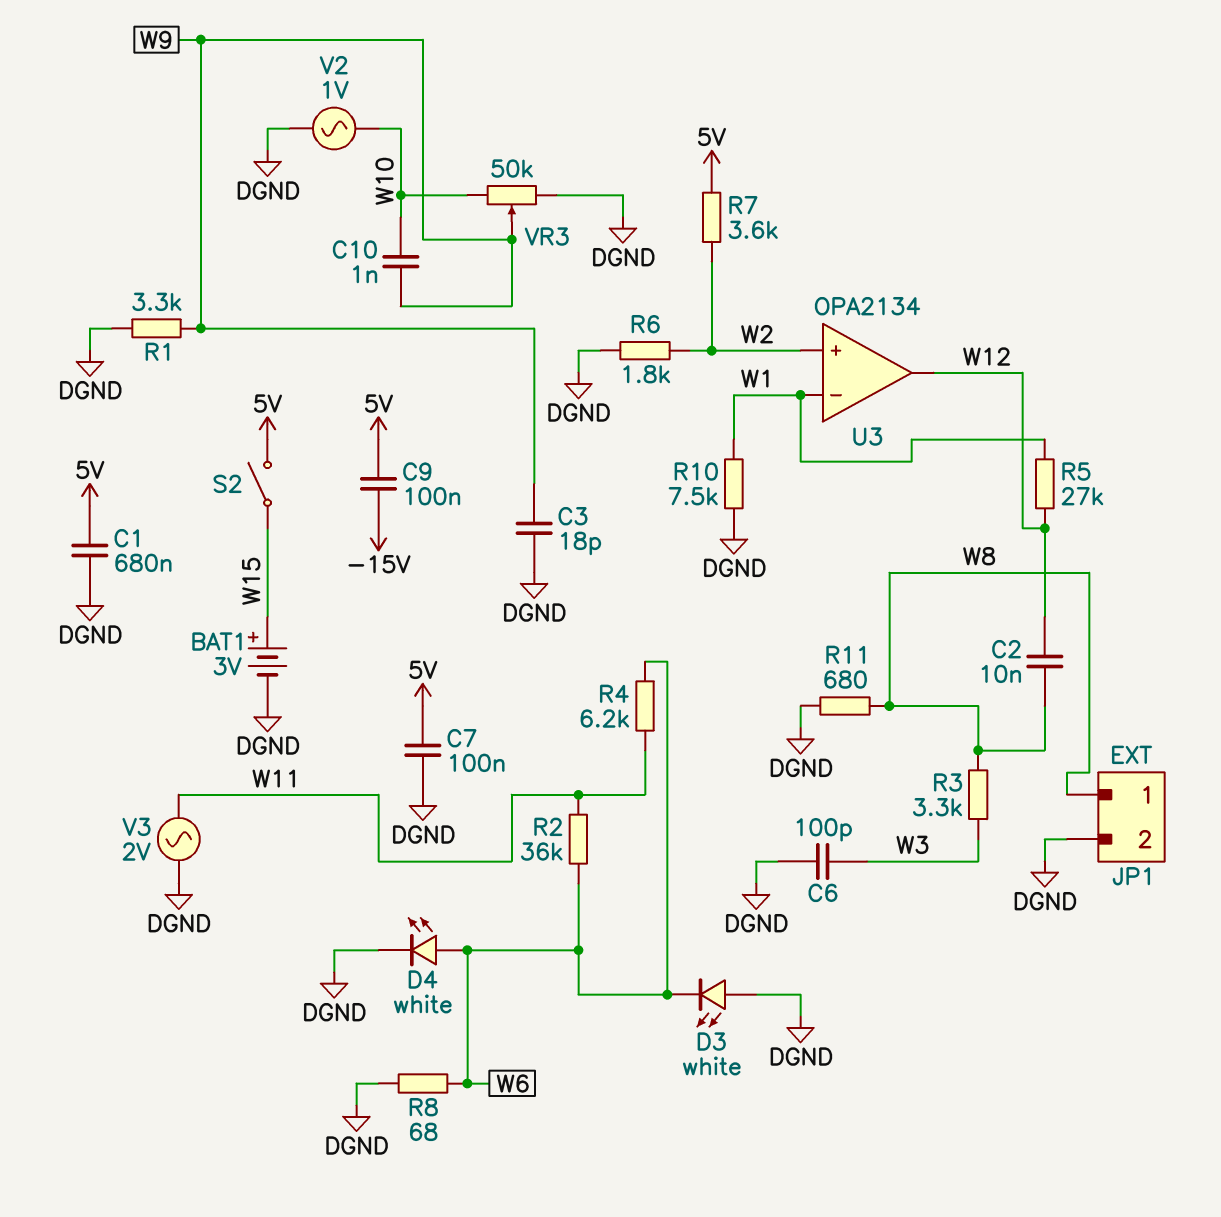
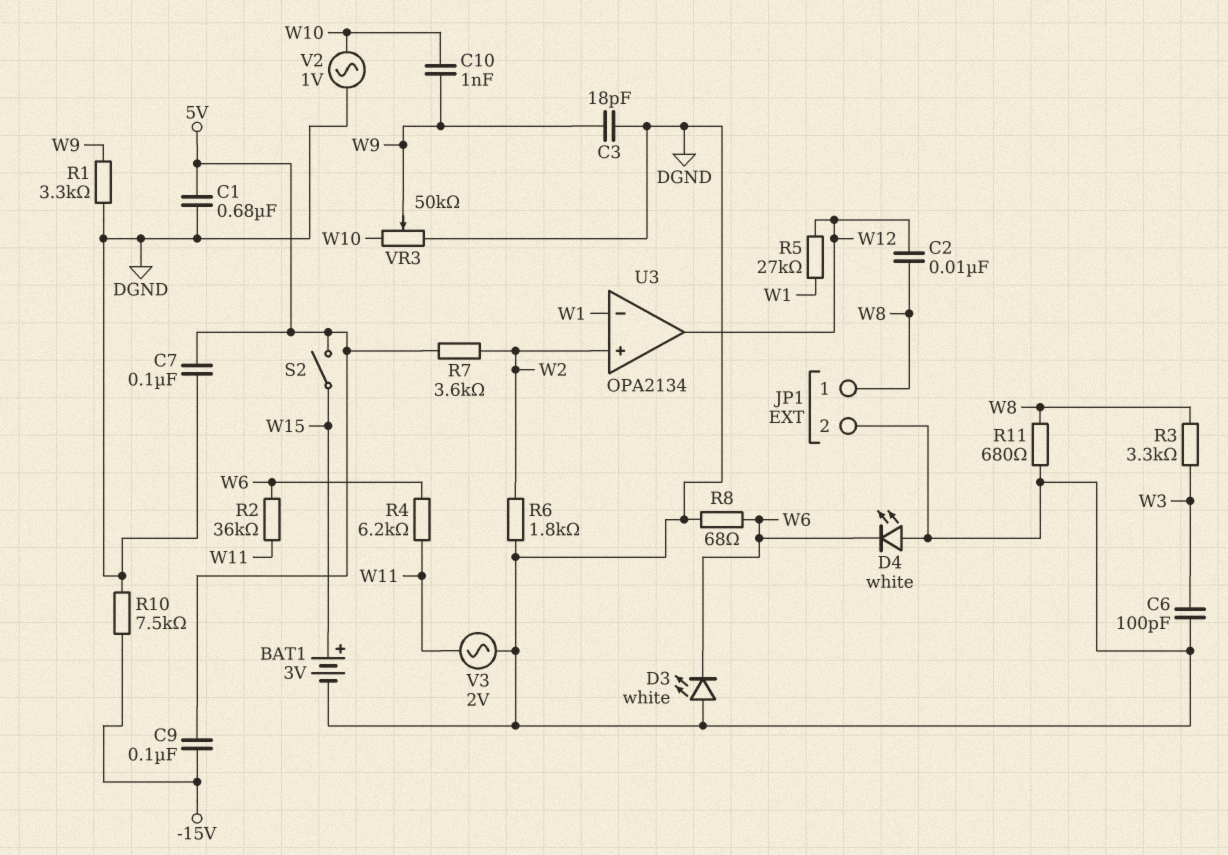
D4: LED white (A W6, K DGND) -> LED white (A DGND, K W6)
R10: 7.5k (DGND, W1) -> 7.5k (-15V, DGND)

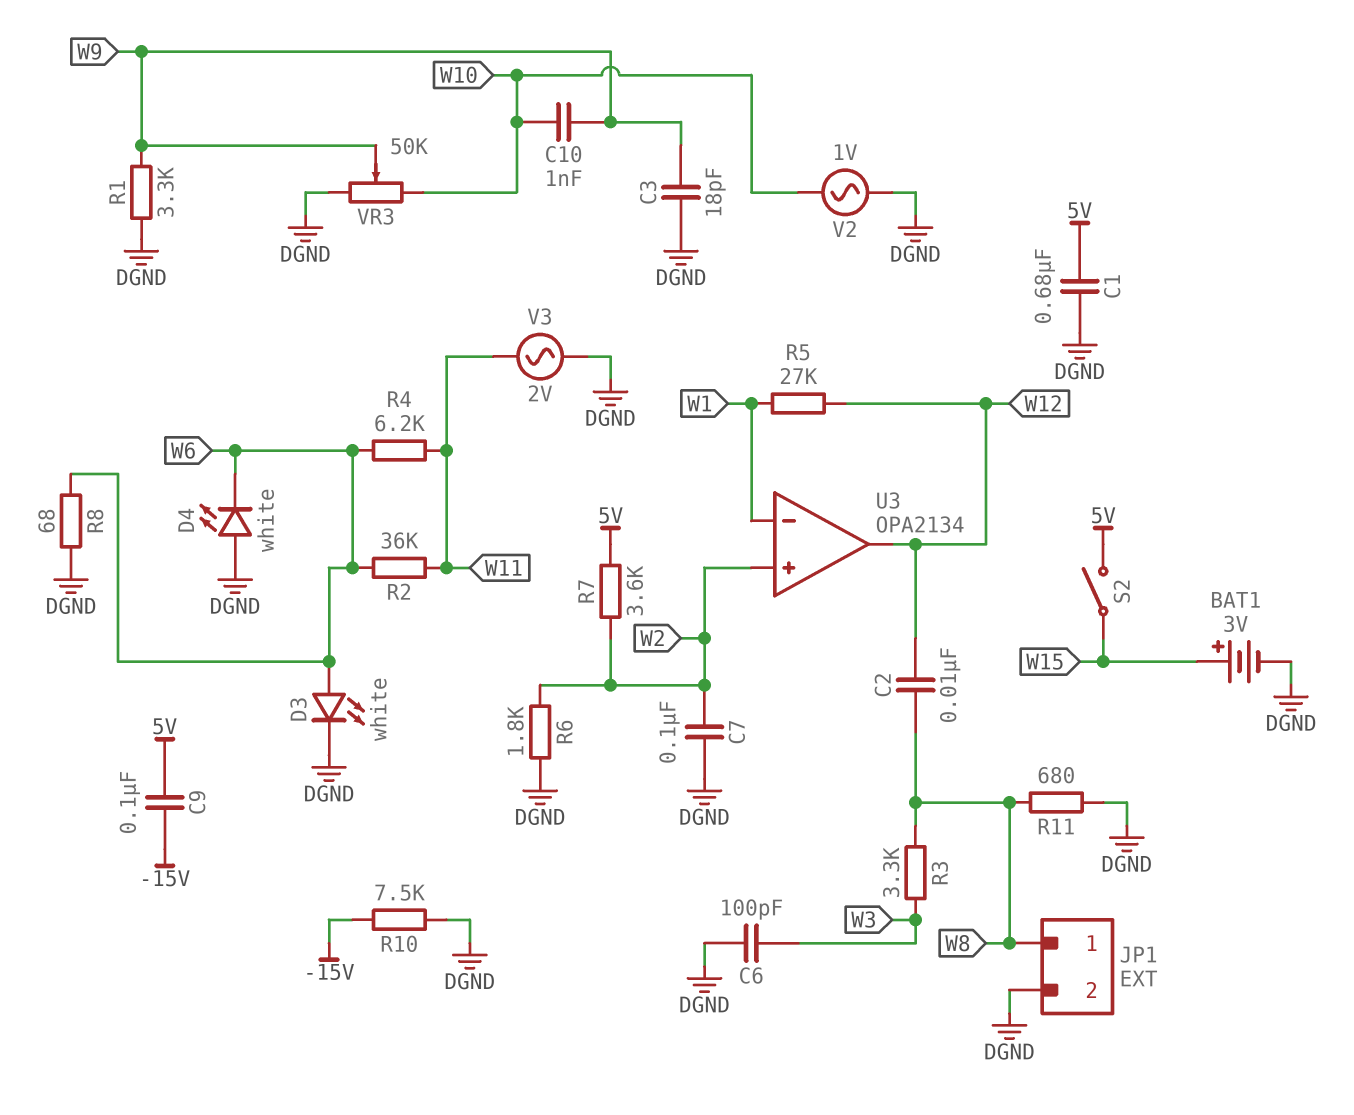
C7: 100nF (5V, DGND) -> 100nF (DGND, W2)
D3: LED white (A DGND, K W6) -> LED white (A W6, K DGND)

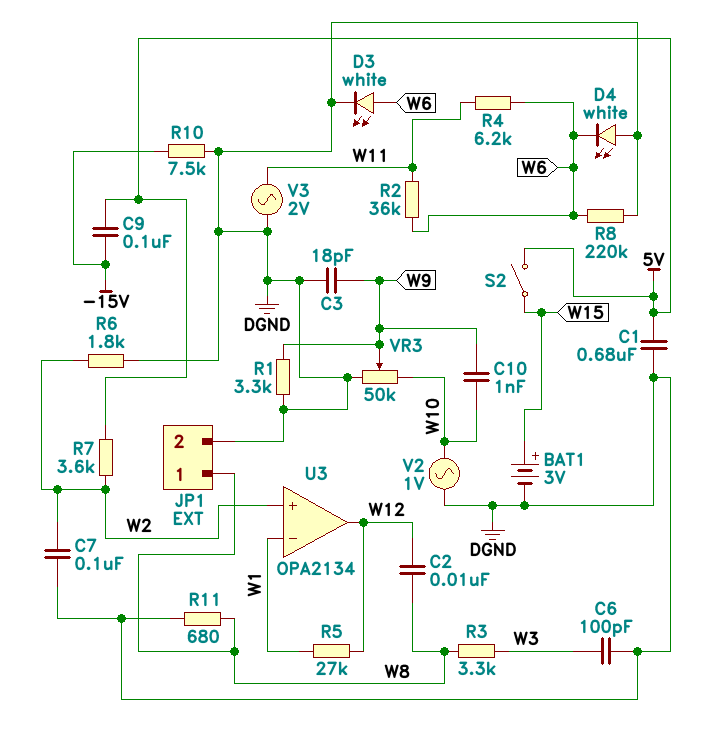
R8: 68 (DGND, W6) -> 220k (DGND, W6)

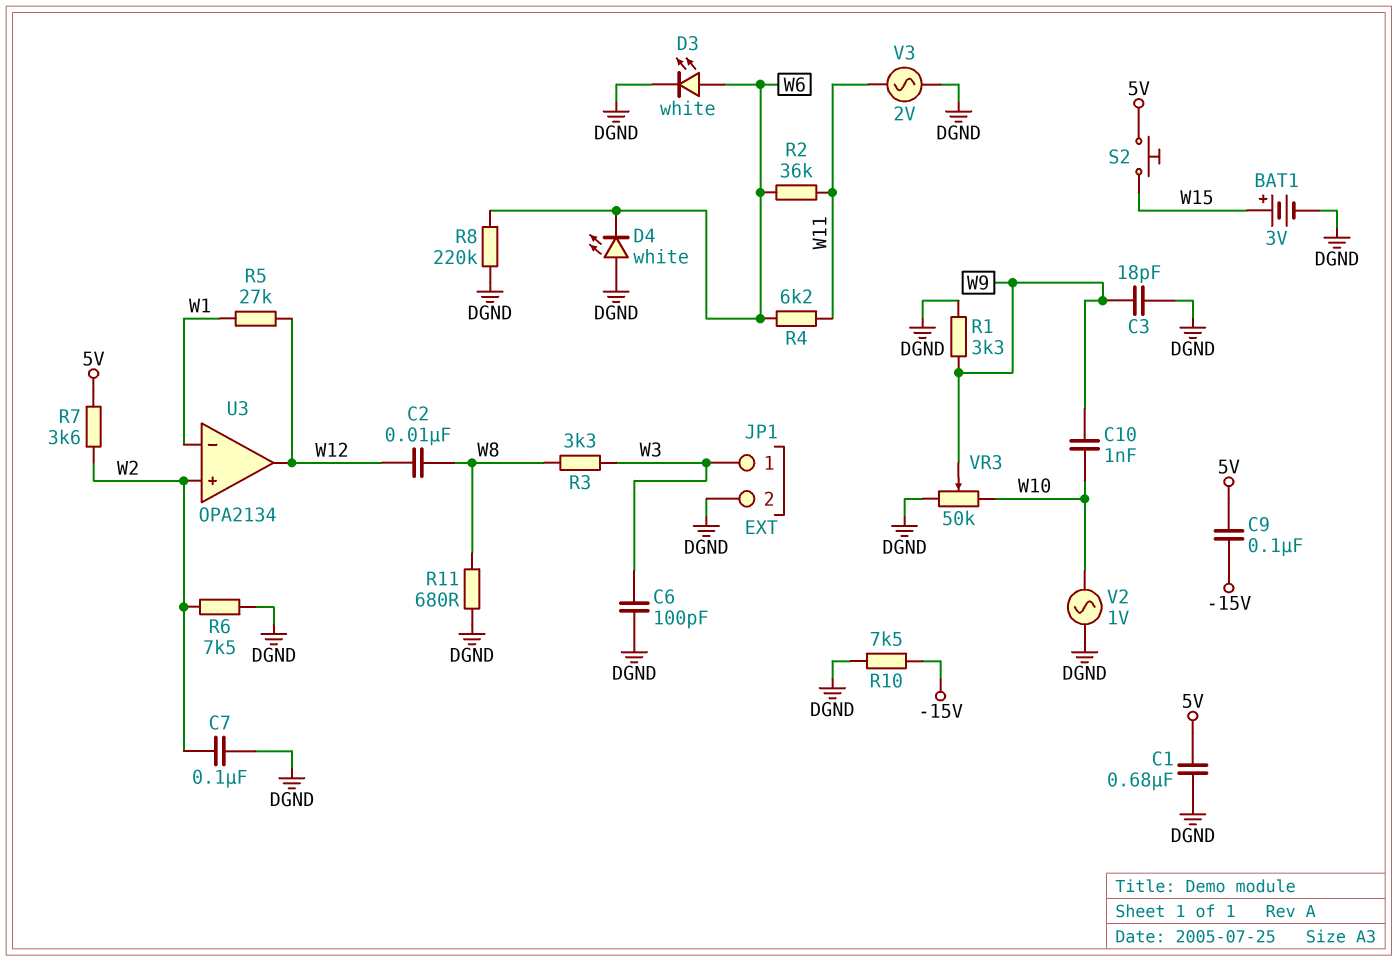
JP1 pin 1: W8 -> W3
R6: 1.8k (DGND, W2) -> 7.5k (DGND, W2)
S2: switch (5V, W15) -> button (5V, W15)

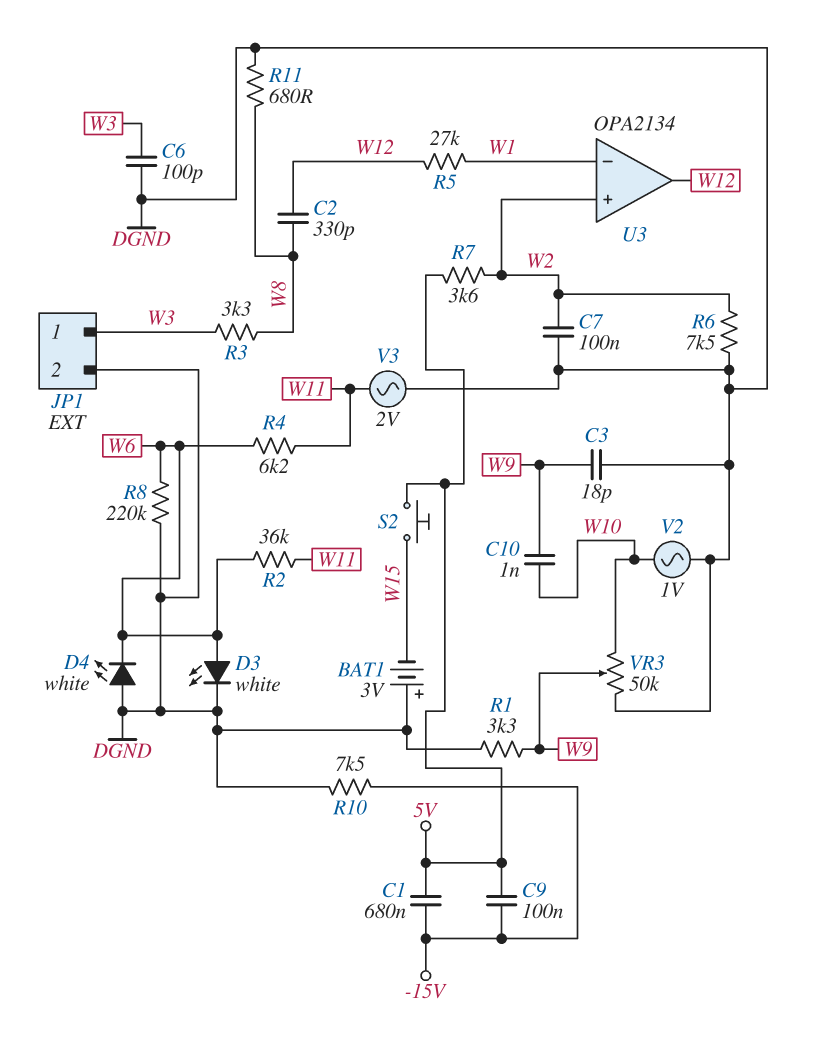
BAT1: 3V (plus W15, minus DGND) -> 3V (plus DGND, minus W15)
C1: 680nF (5V, DGND) -> 680nF (-15V, 5V)
C2: 10nF (W8, W12) -> 330pF (W8, W12)

